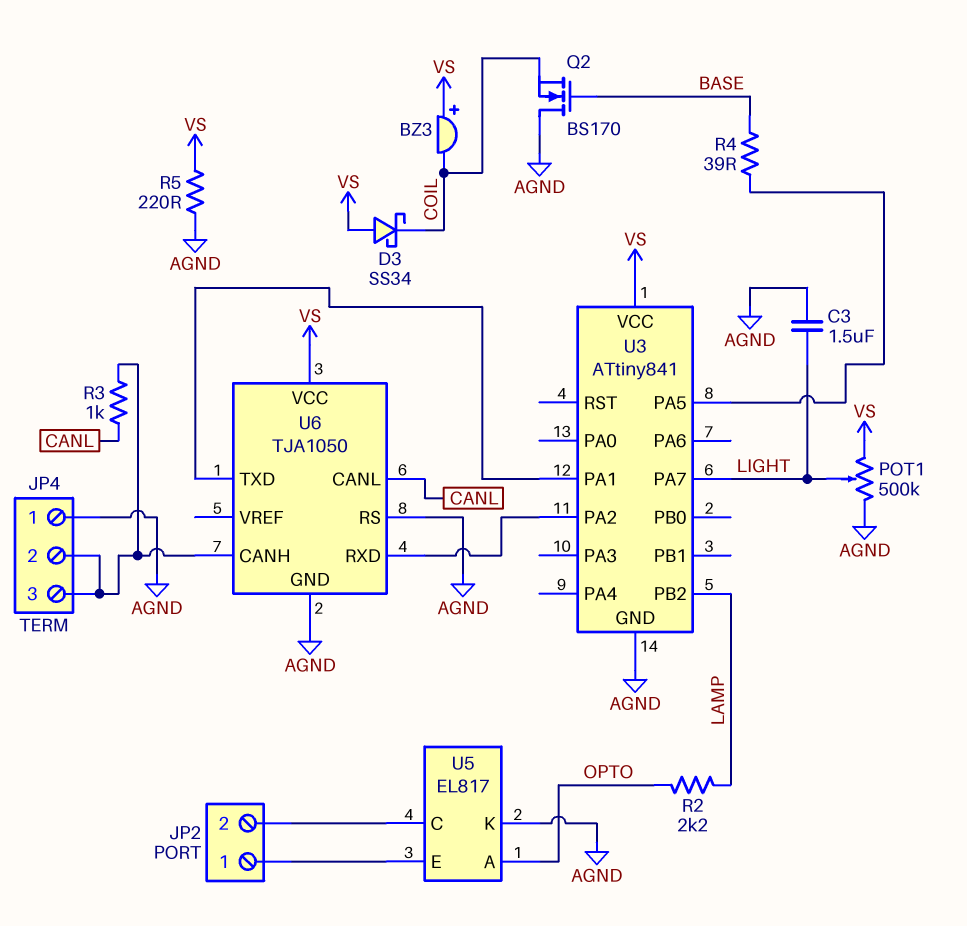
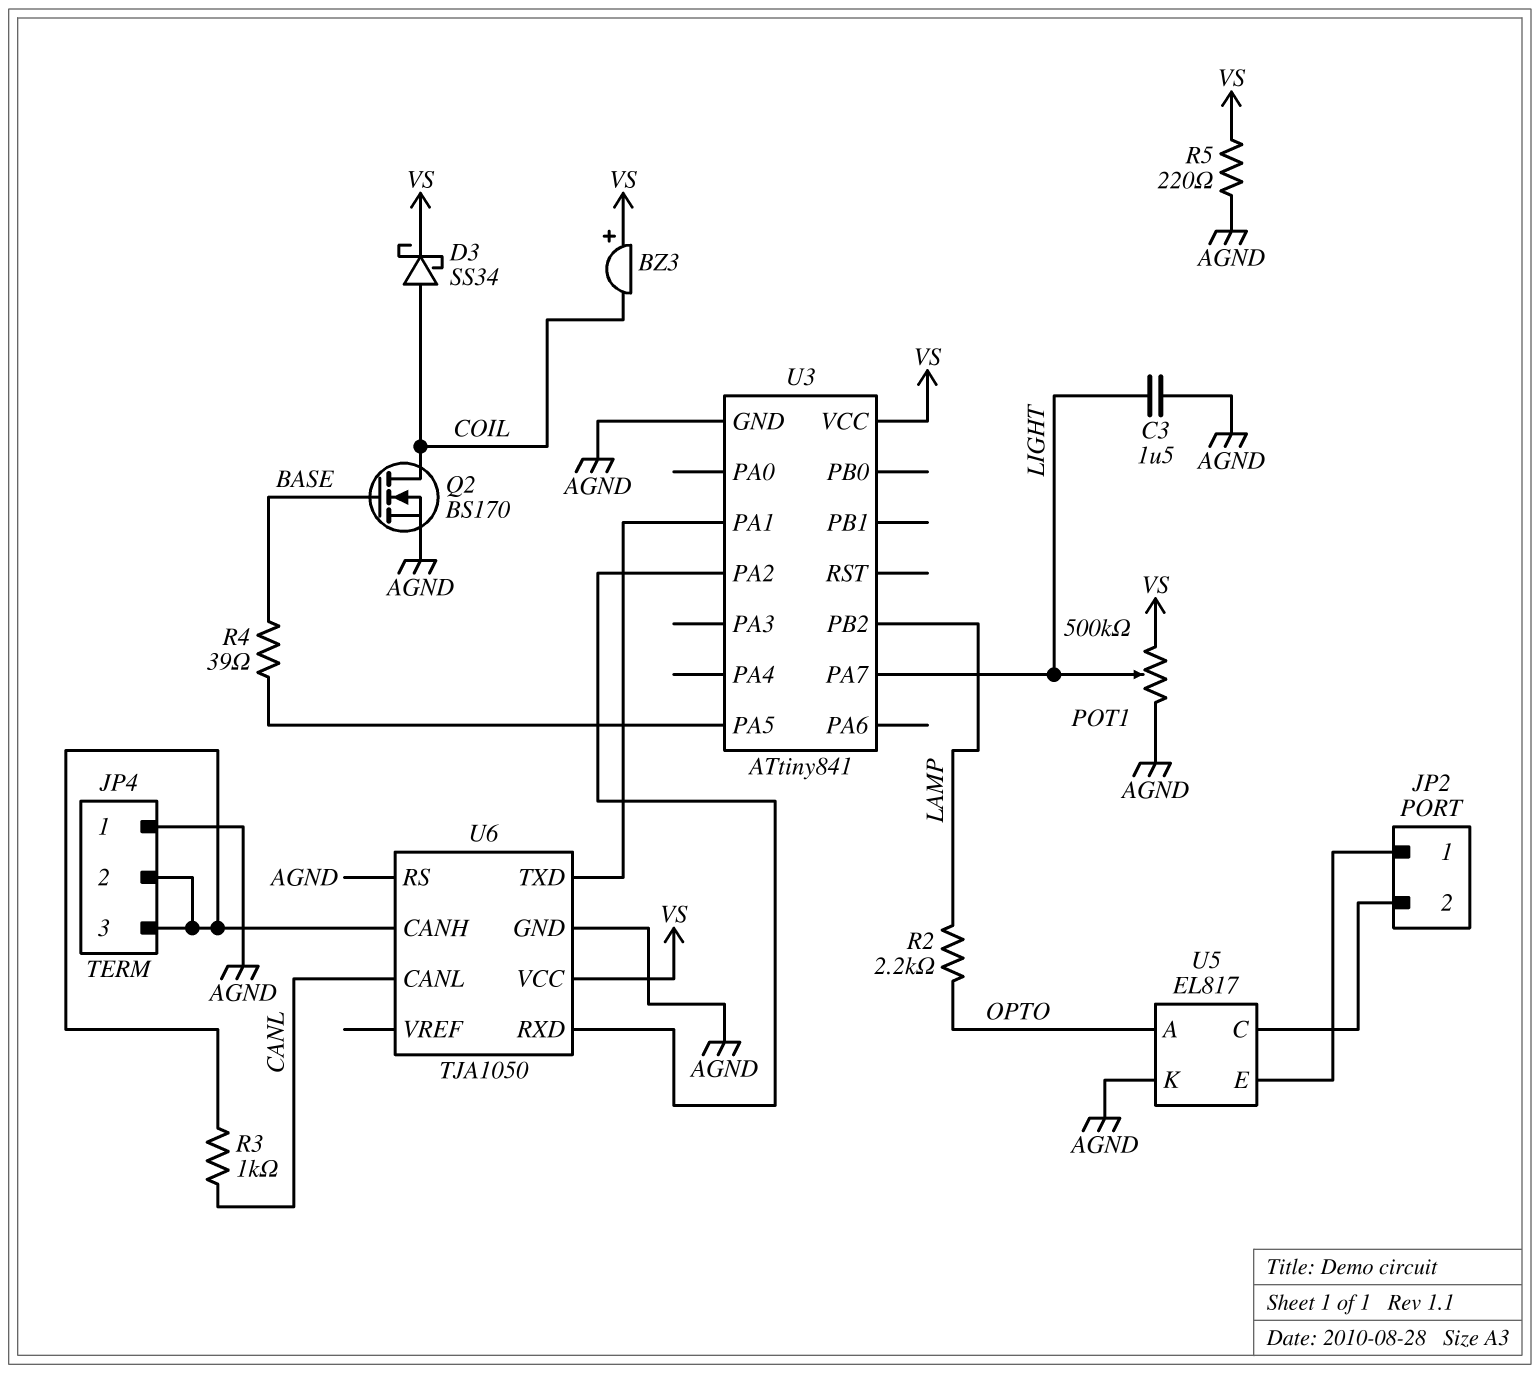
D3: schottky SS34 (A VS, K COIL) -> schottky SS34 (A COIL, K VS)
Q2: NMOS BS170 (G BASE, D AGND, S COIL) -> NMOS BS170 (G BASE, D COIL, S AGND)

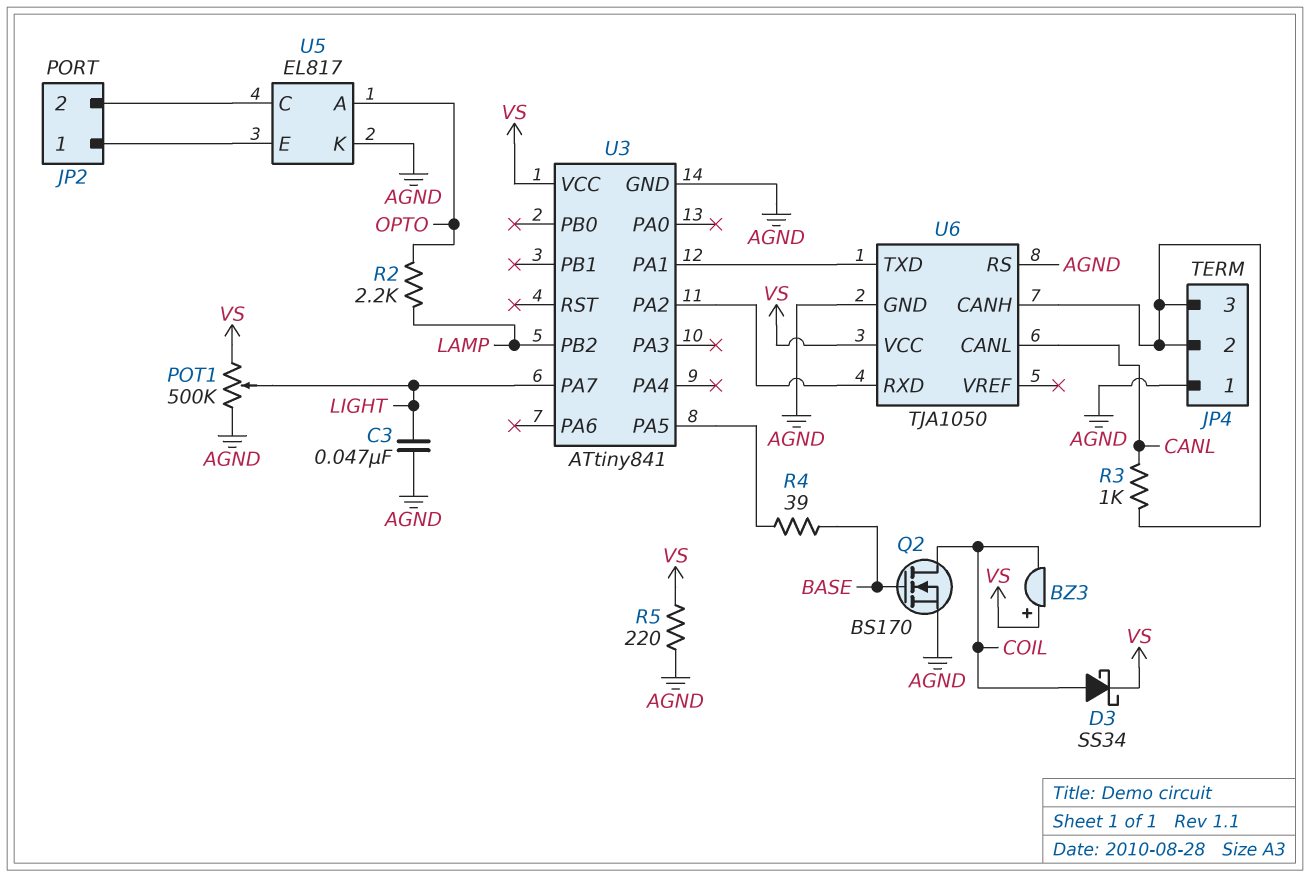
C3: 1.5uF (AGND, LIGHT) -> 47nF (AGND, LIGHT)

